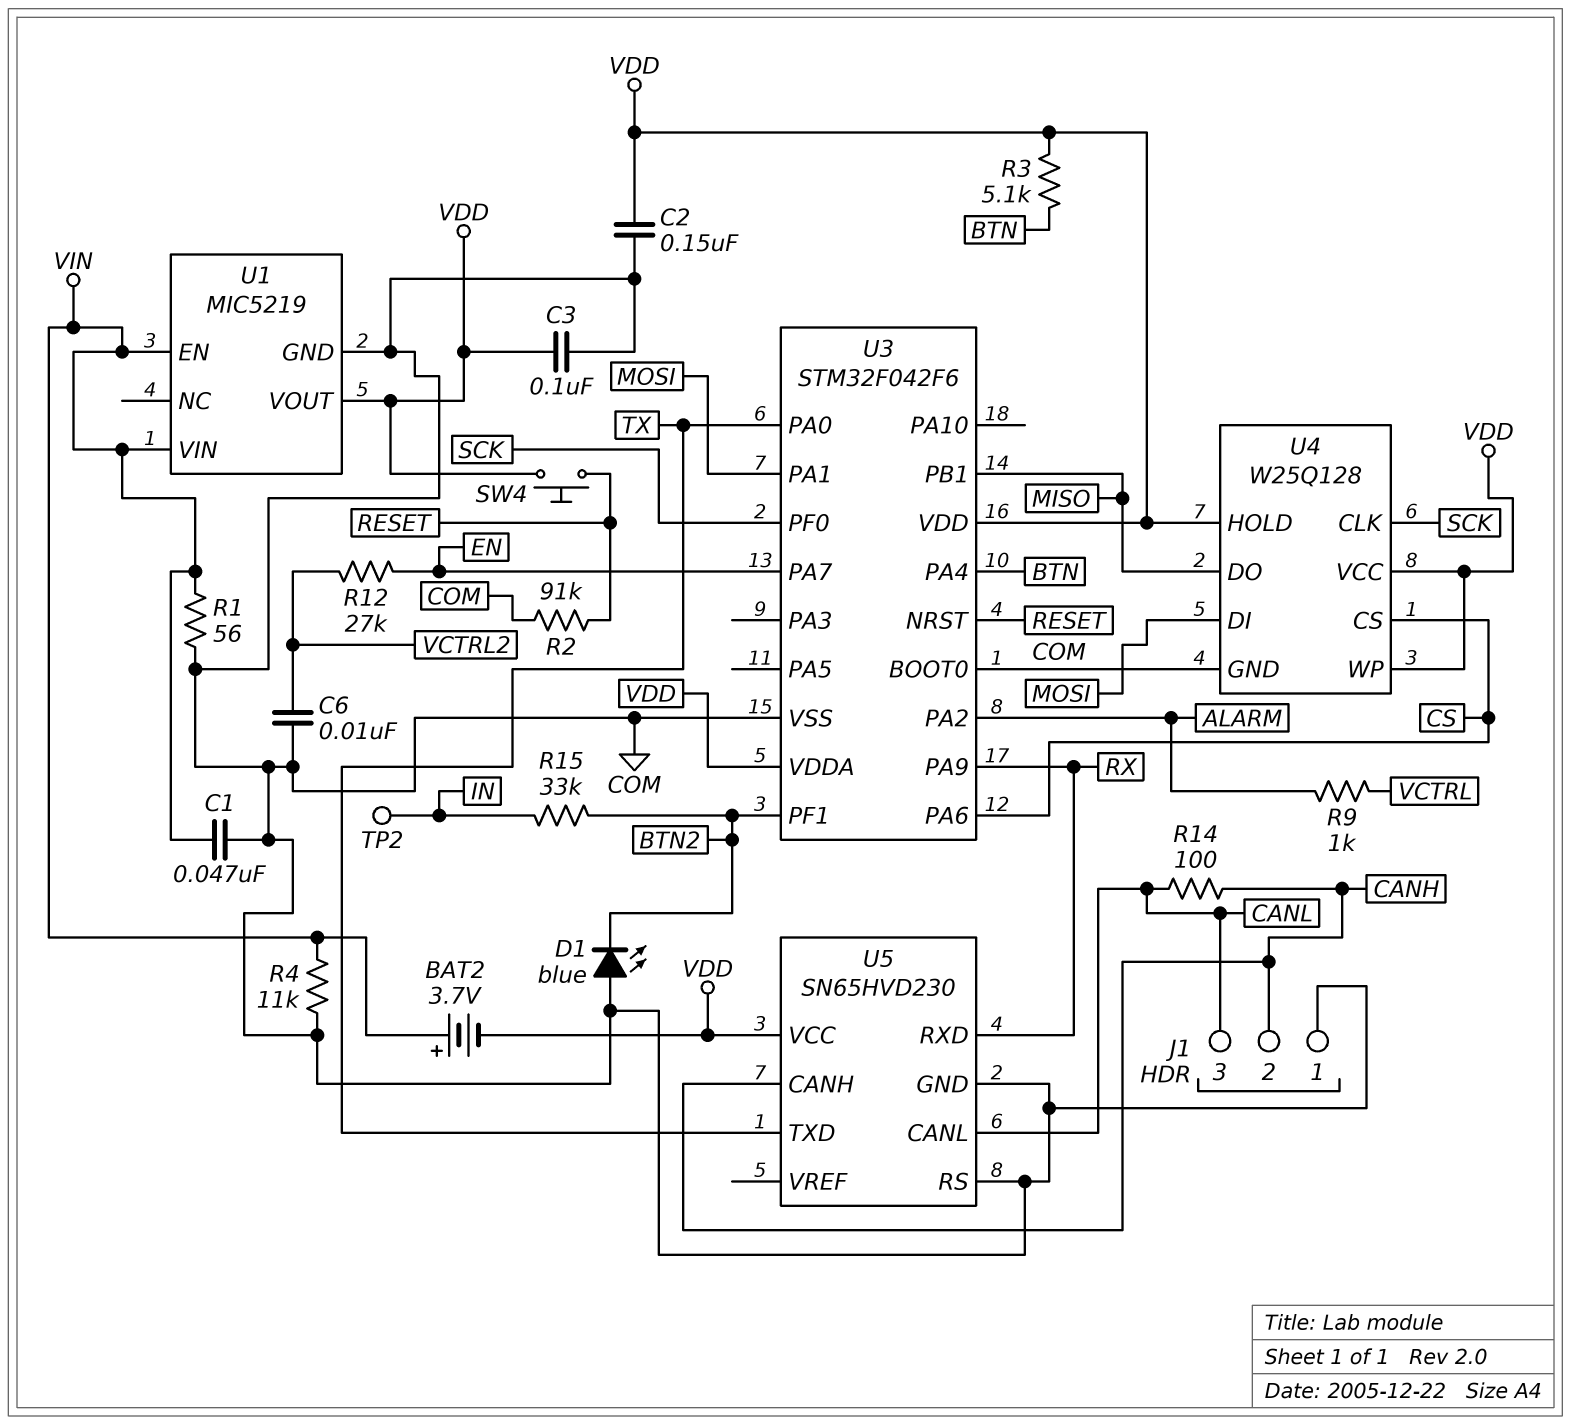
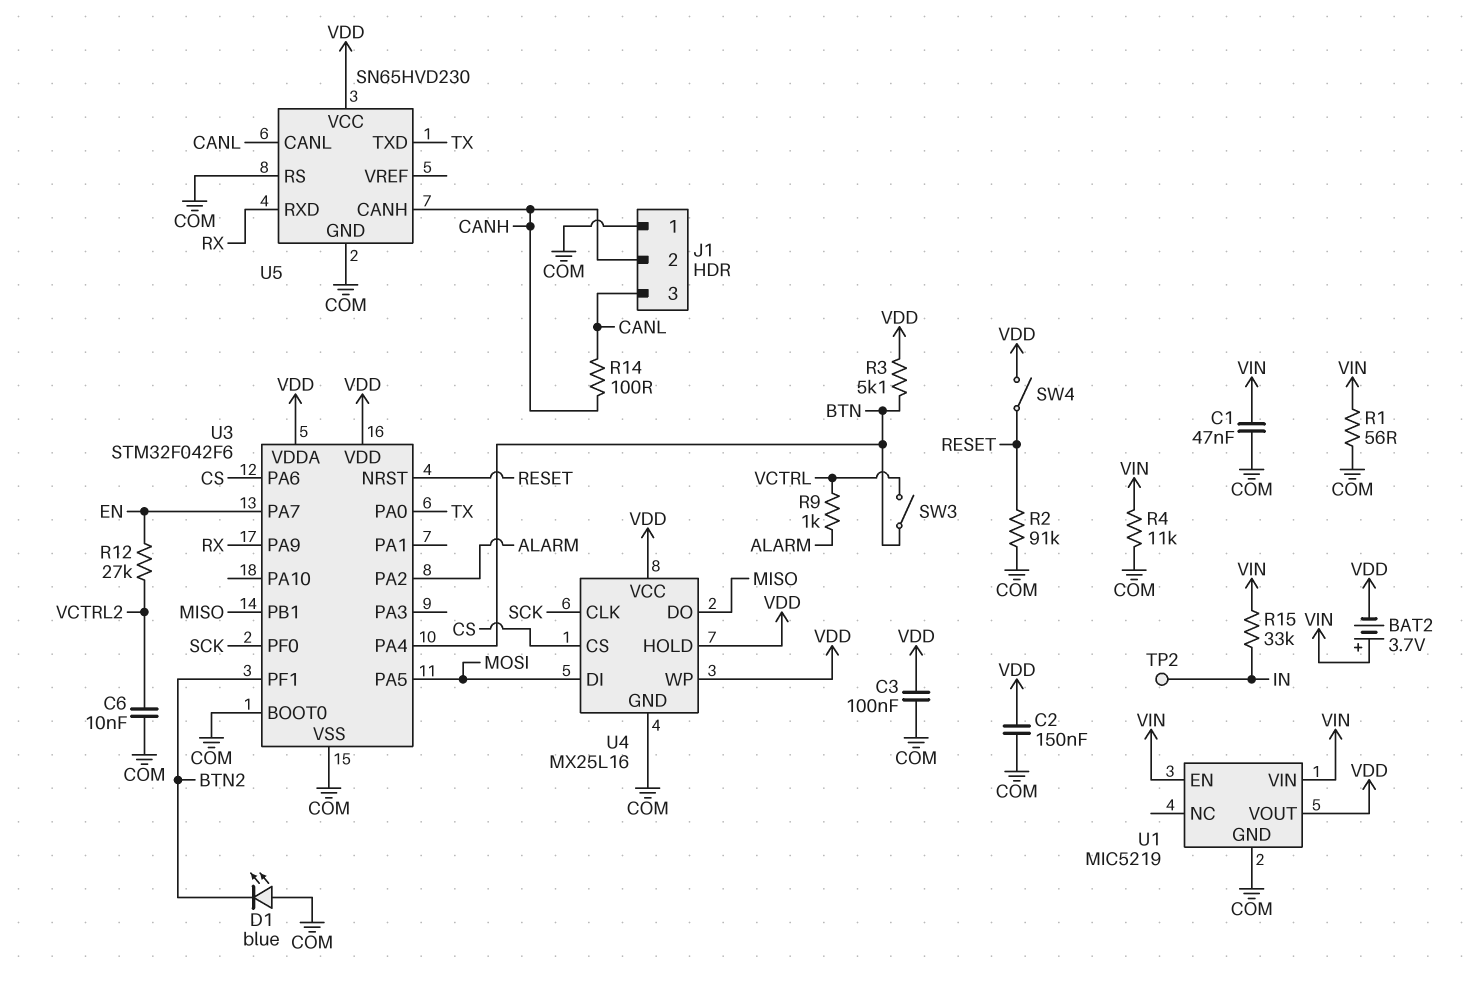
R15: 33k (BTN2, IN) -> 33k (IN, VIN)
SW3: none -> switch (BTN, VCTRL)
SW4: button (RESET, VDD) -> switch (RESET, VDD)
U3 pin PA1: MOSI -> none
U3 pin PA5: none -> MOSI
U4: W25Q128 -> MX25L16

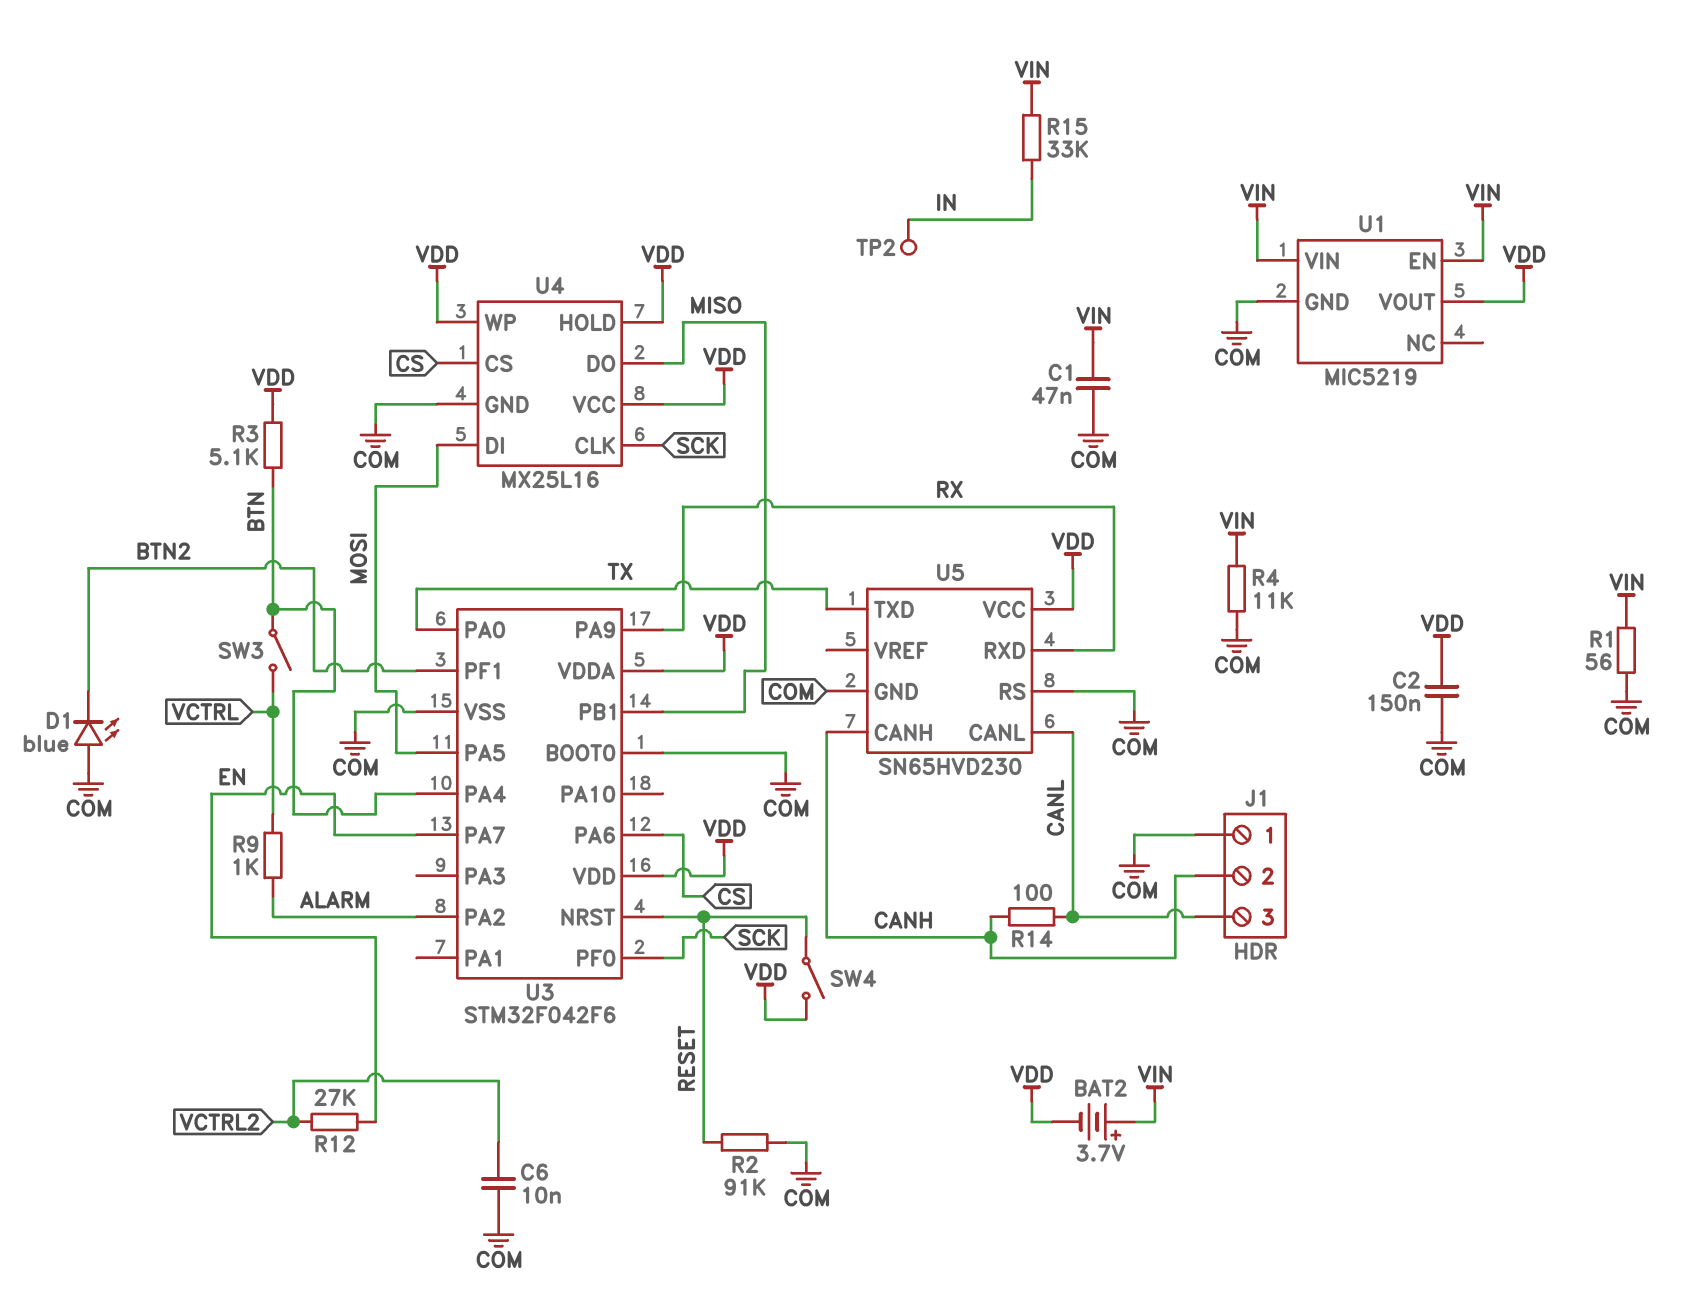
C3: 100nF (COM, VDD) -> none

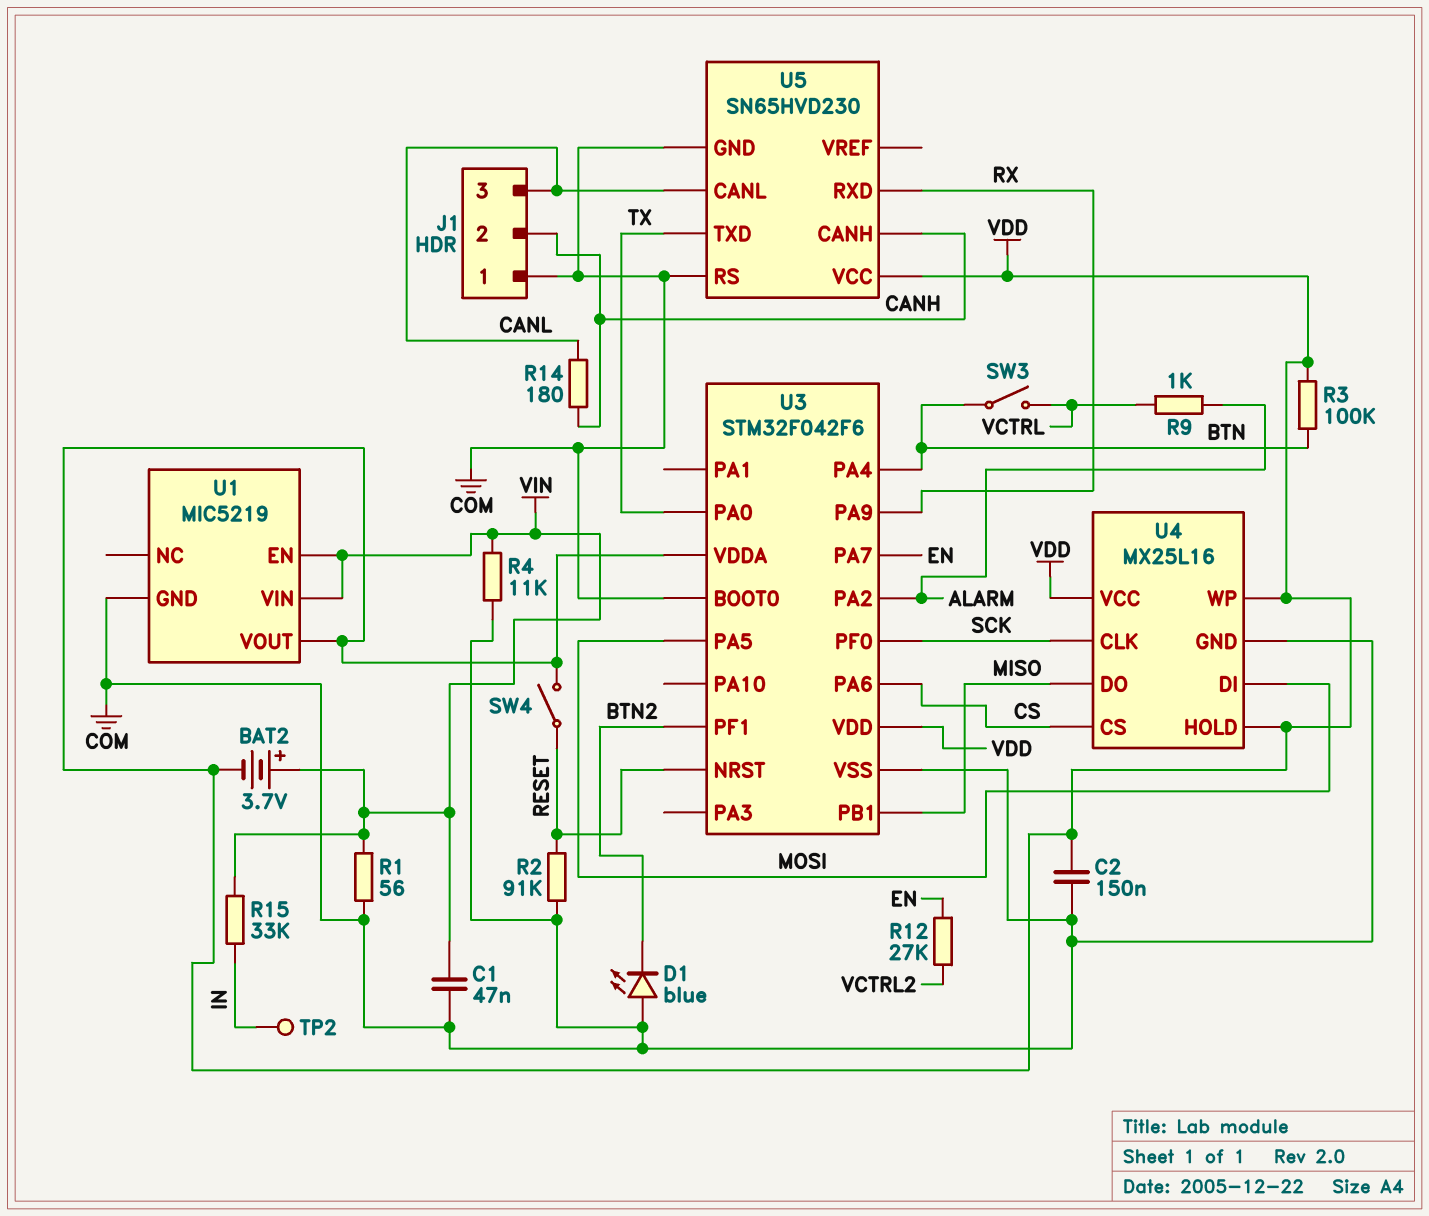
C6: 10nF (COM, VCTRL2) -> none
R3: 5.1k (BTN, VDD) -> 100k (BTN, VDD)
R14: 100 (CANH, CANL) -> 180 (CANH, CANL)

